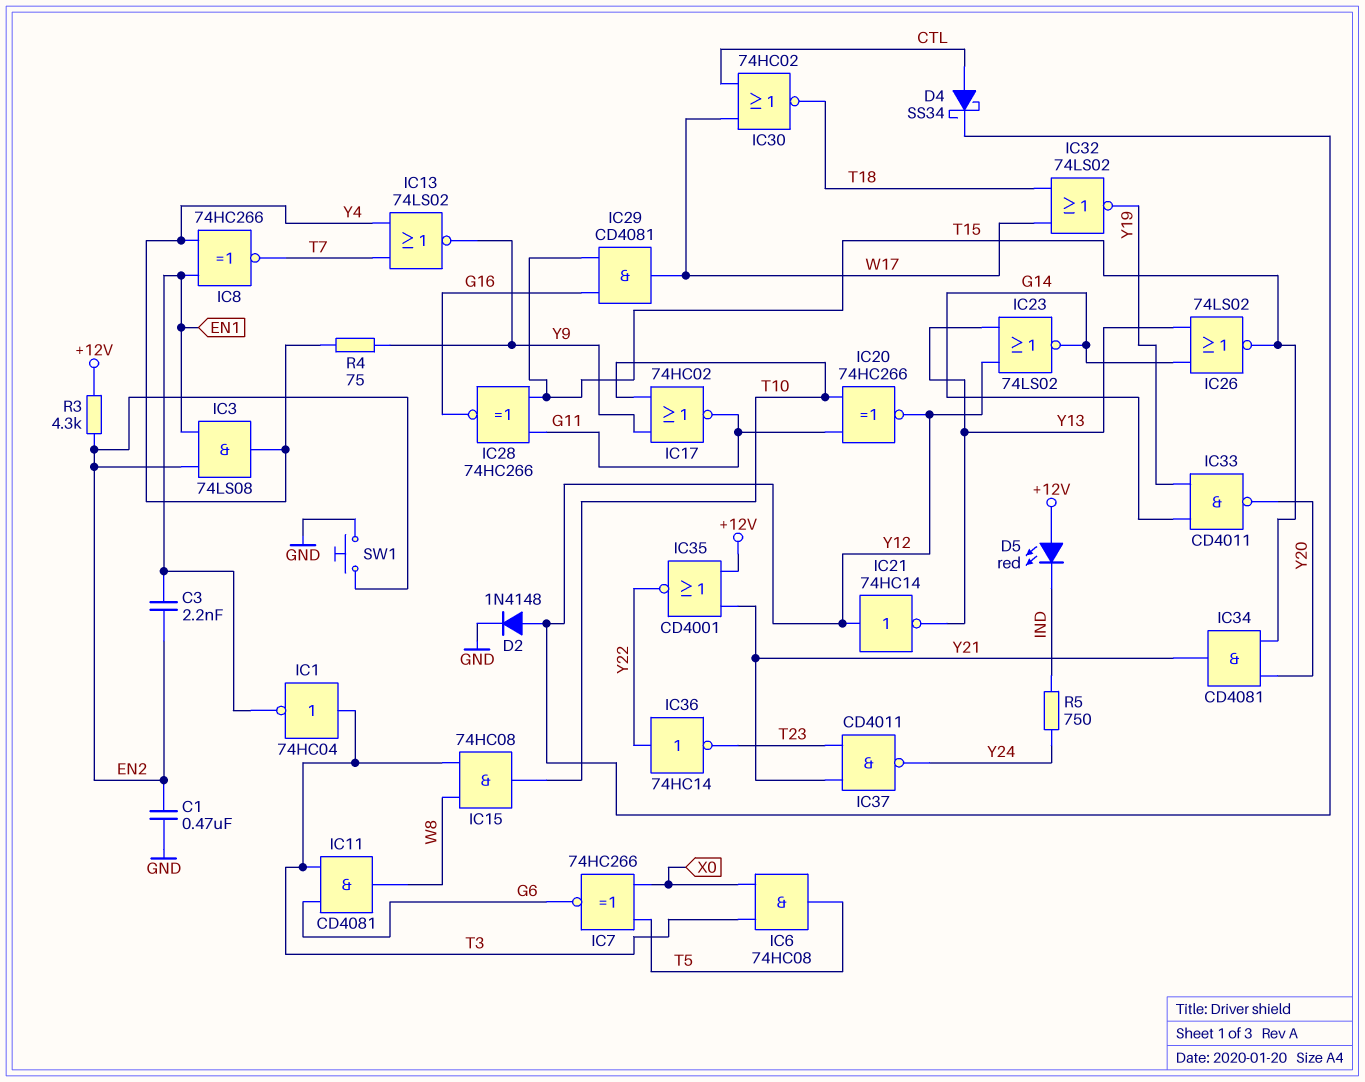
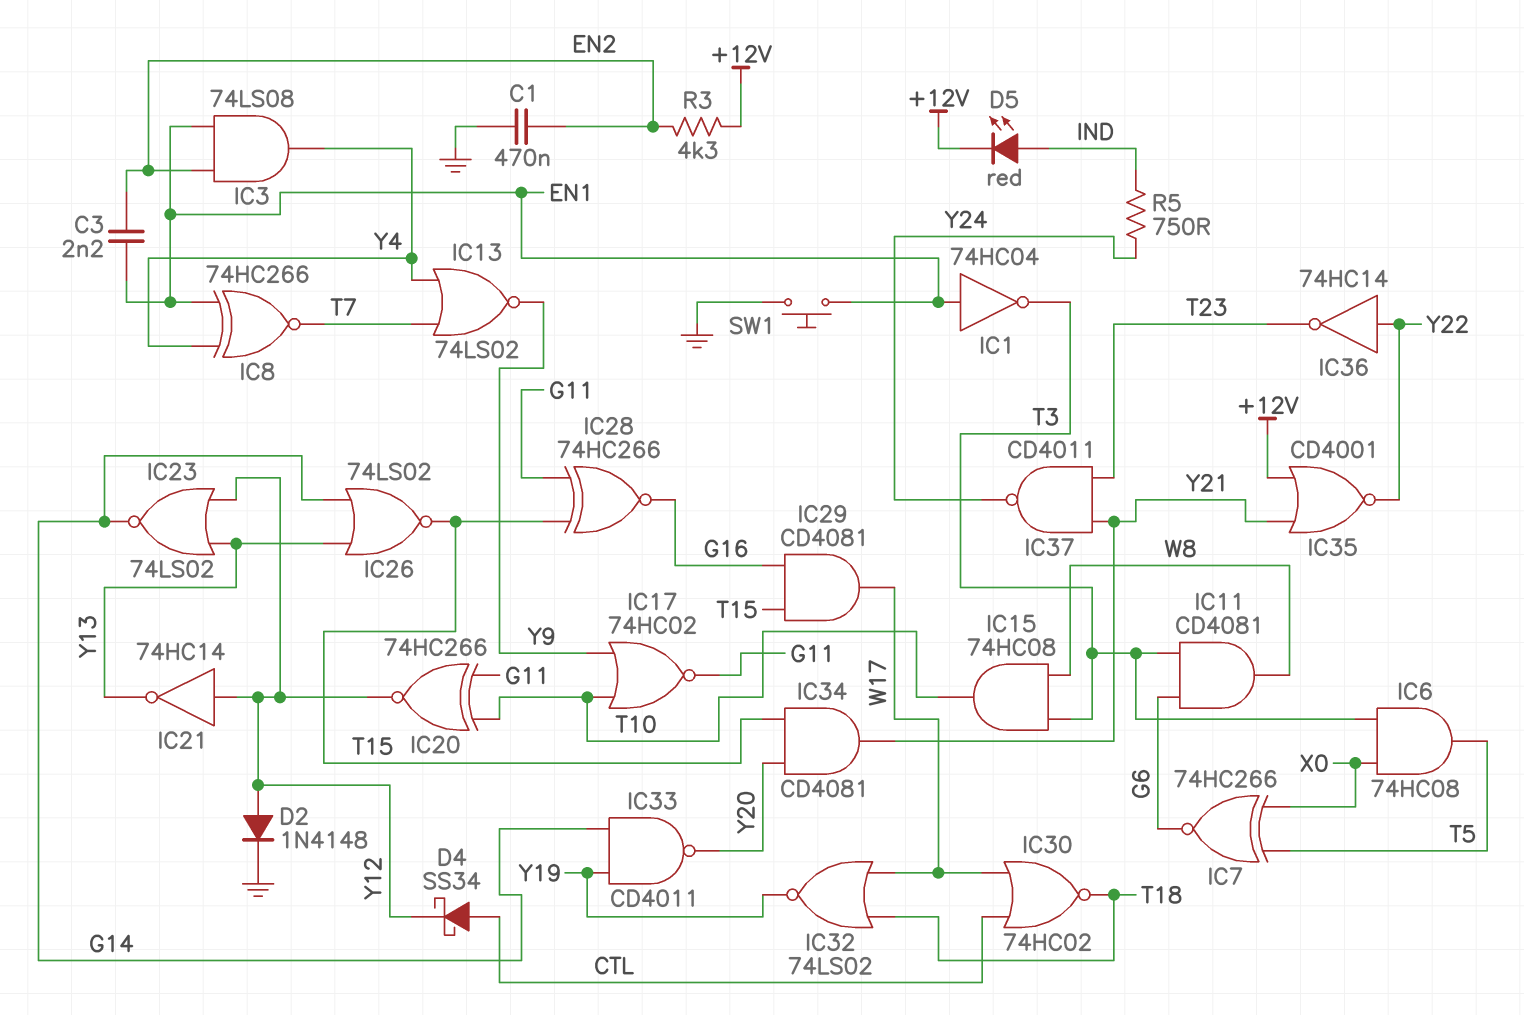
D5: LED red (A +12V, K IND) -> LED red (A IND, K +12V)
IC1: NOT 74HC04 (in T3, out EN1) -> NOT 74HC04 (in EN1, out T3)
R4: 75 (Y4, Y9) -> none
SW1: button (EN2, GND) -> button (EN1, GND)

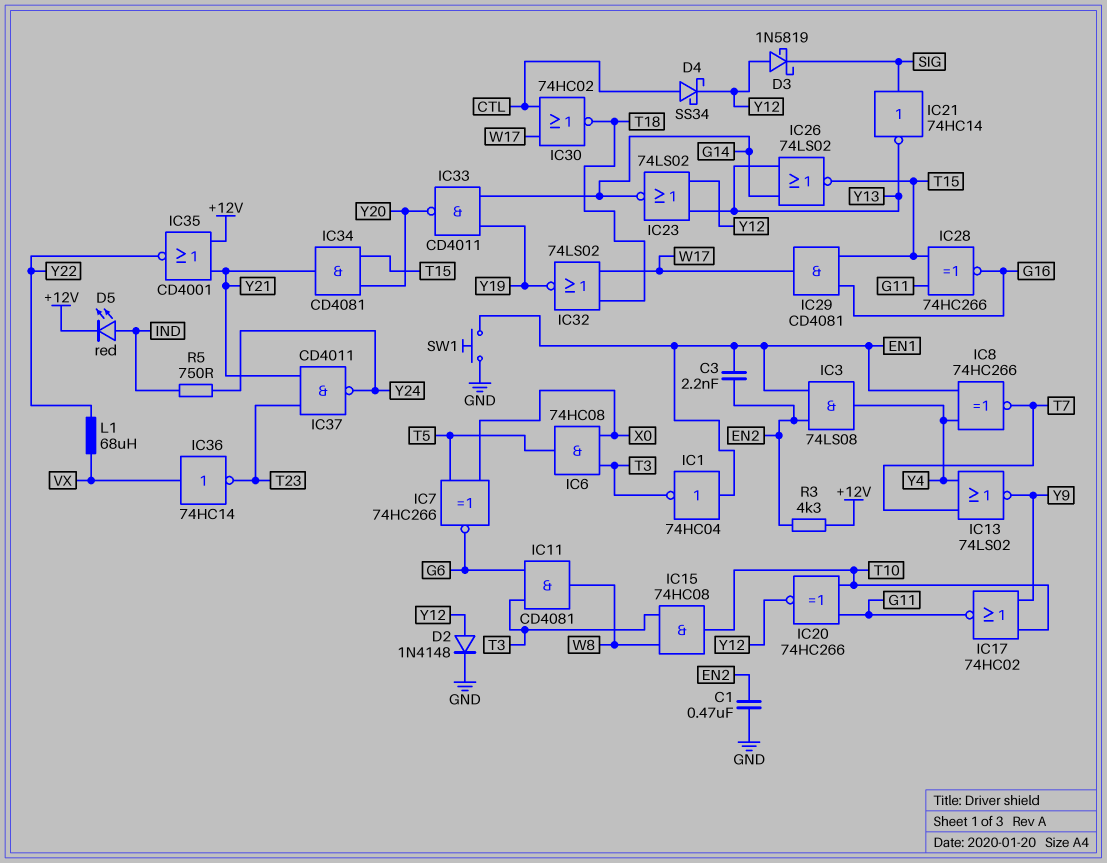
D3: none -> schottky 1N5819 (A Y12, K SIG)
IC21: NOT 74HC14 (in Y12, out Y13) -> NOT 74HC14 (in SIG, out Y13)
IC36: NOT 74HC14 (in Y22, out T23) -> NOT 74HC14 (in VX, out T23)
L1: none -> 68uH (VX, Y22)

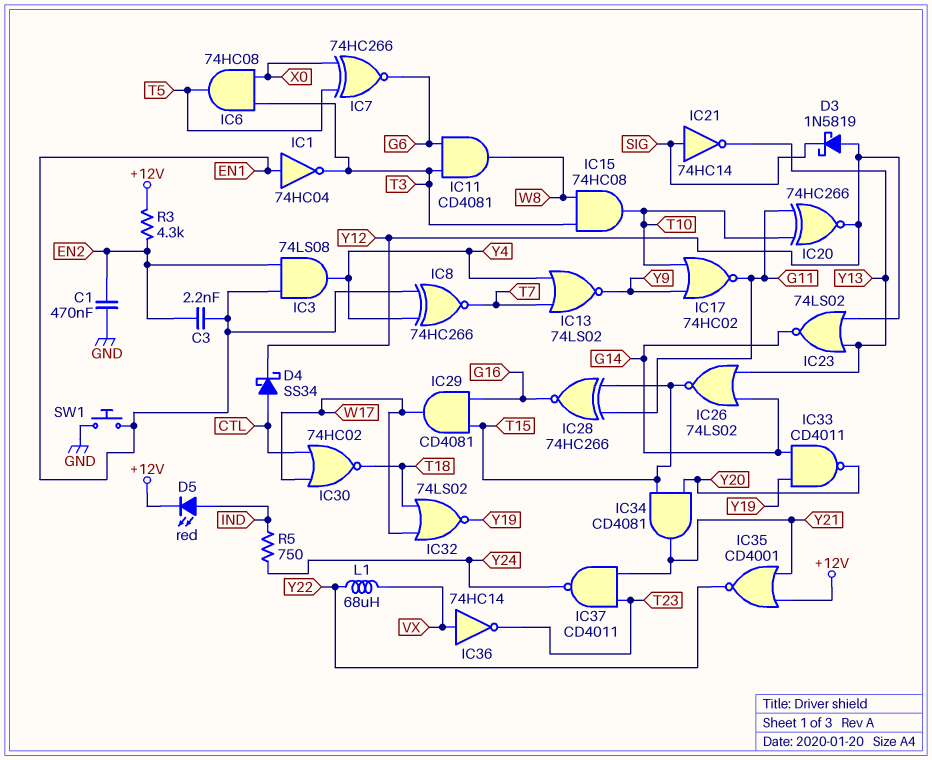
D2: diode 1N4148 (A Y12, K GND) -> none

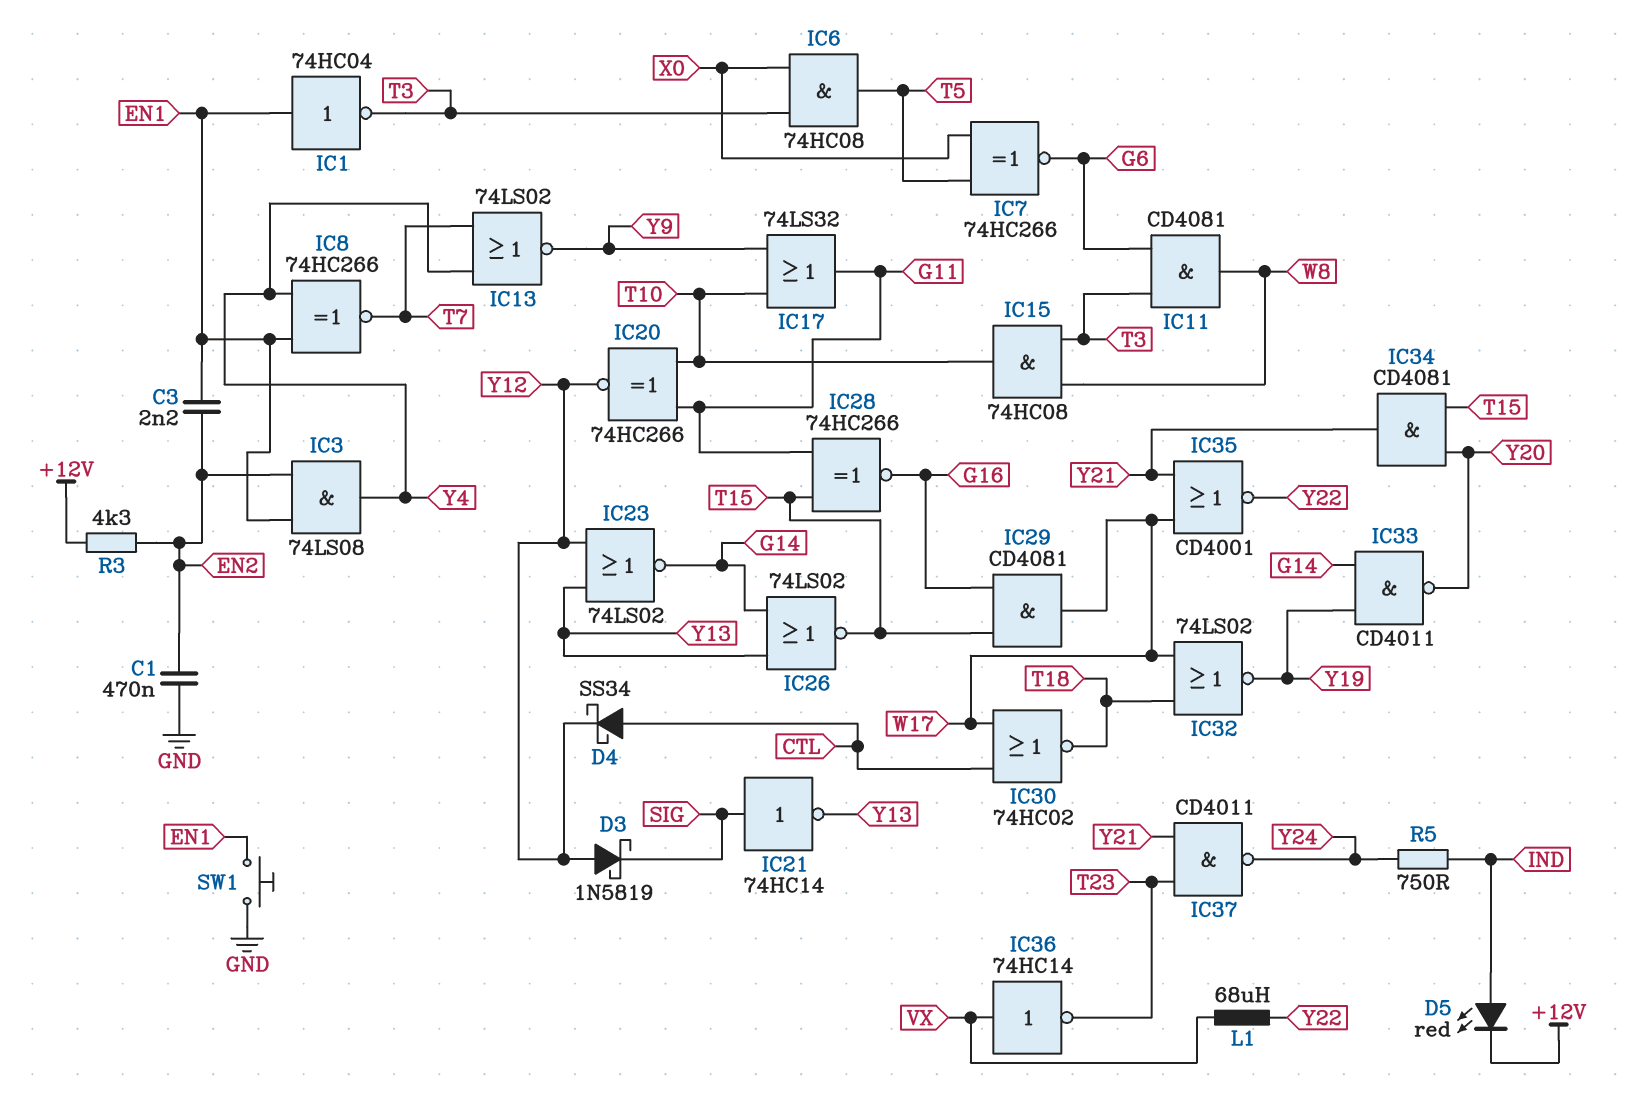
IC17: NOR 74HC02 (in T10, in Y9, out G11) -> OR 74LS32 (in T10, in Y9, out G11)
IC35: NOR CD4001 (in +12V, in Y21, out Y22) -> NOR CD4001 (in W17, in Y21, out Y22)

